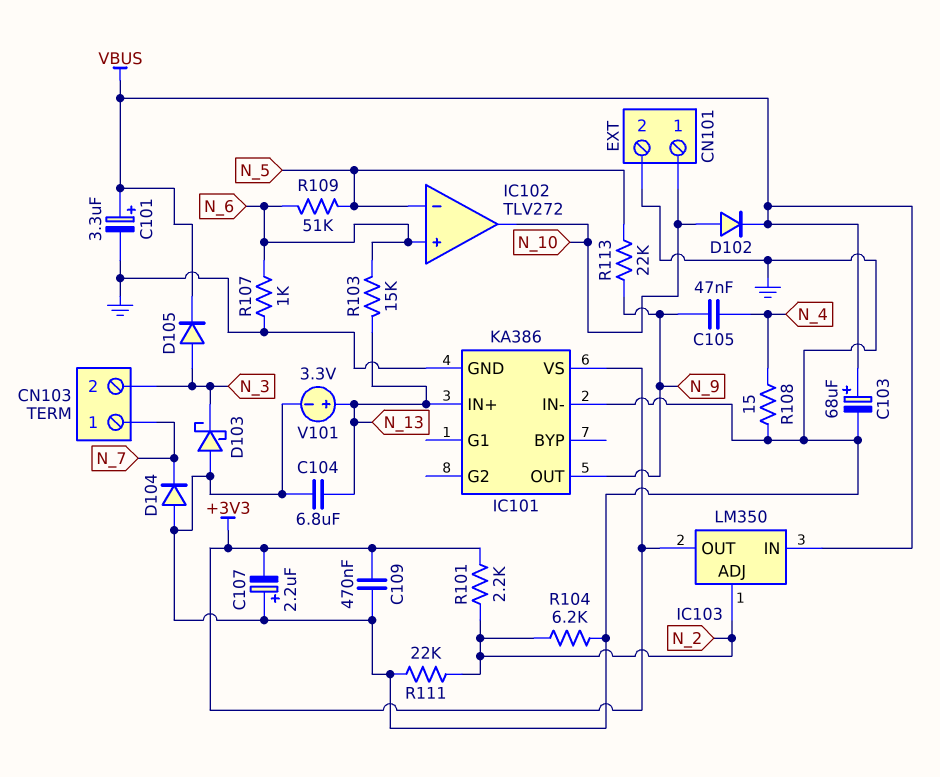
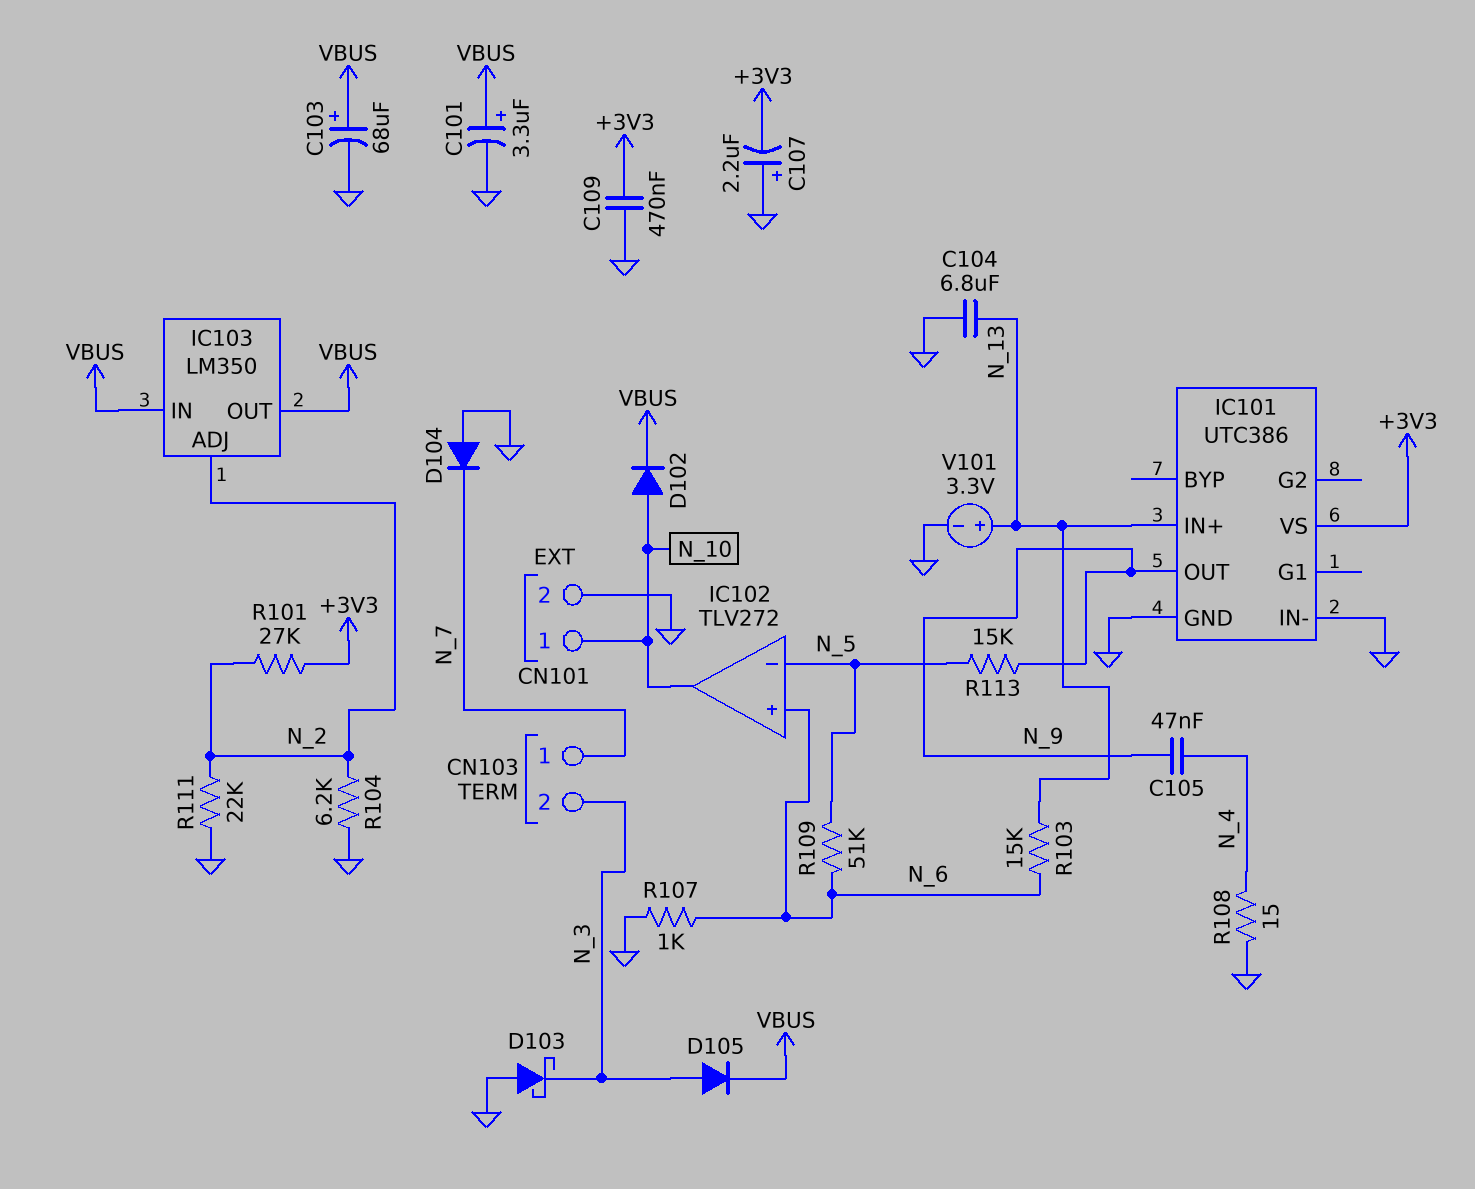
IC101: KA386 -> UTC386
IC103 pin OUT: +3V3 -> VBUS
R101: 2.2k (+3V3, N_2) -> 27k (+3V3, N_2)
R113: 22k (N_5, N_9) -> 15k (N_5, N_9)

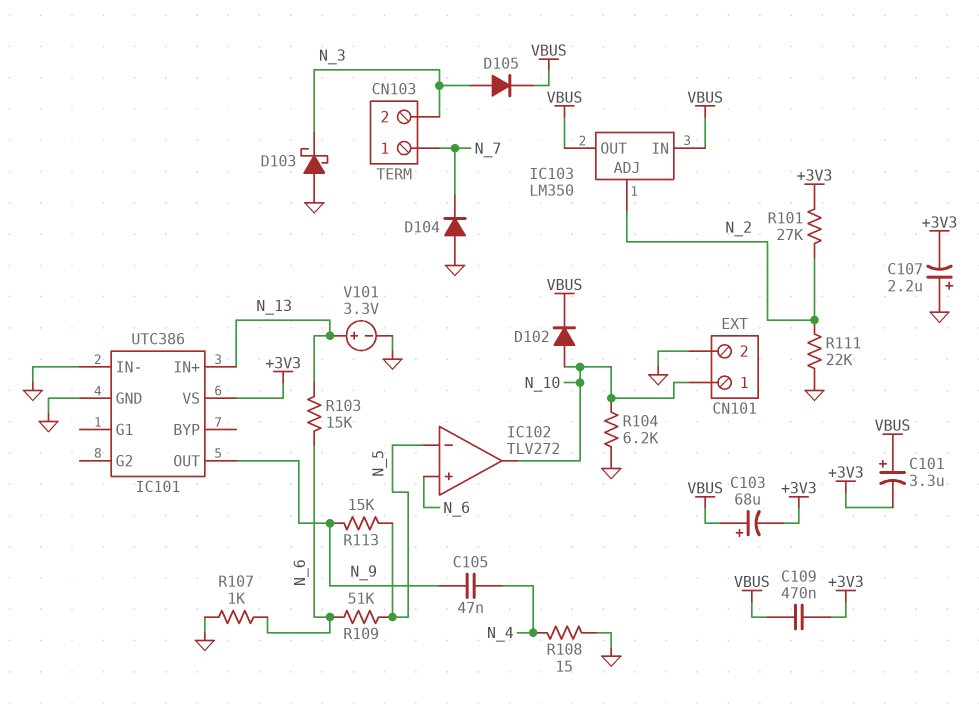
C101: 3.3uF (plus VBUS, minus GND) -> 3.3uF (plus VBUS, minus +3V3)
C103: 68uF (plus VBUS, minus GND) -> 68uF (plus VBUS, minus +3V3)
C104: 6.8uF (GND, N_13) -> none
C109: 470nF (+3V3, GND) -> 470nF (+3V3, VBUS)
R104: 6.2k (GND, N_2) -> 6.2k (GND, N_10)

